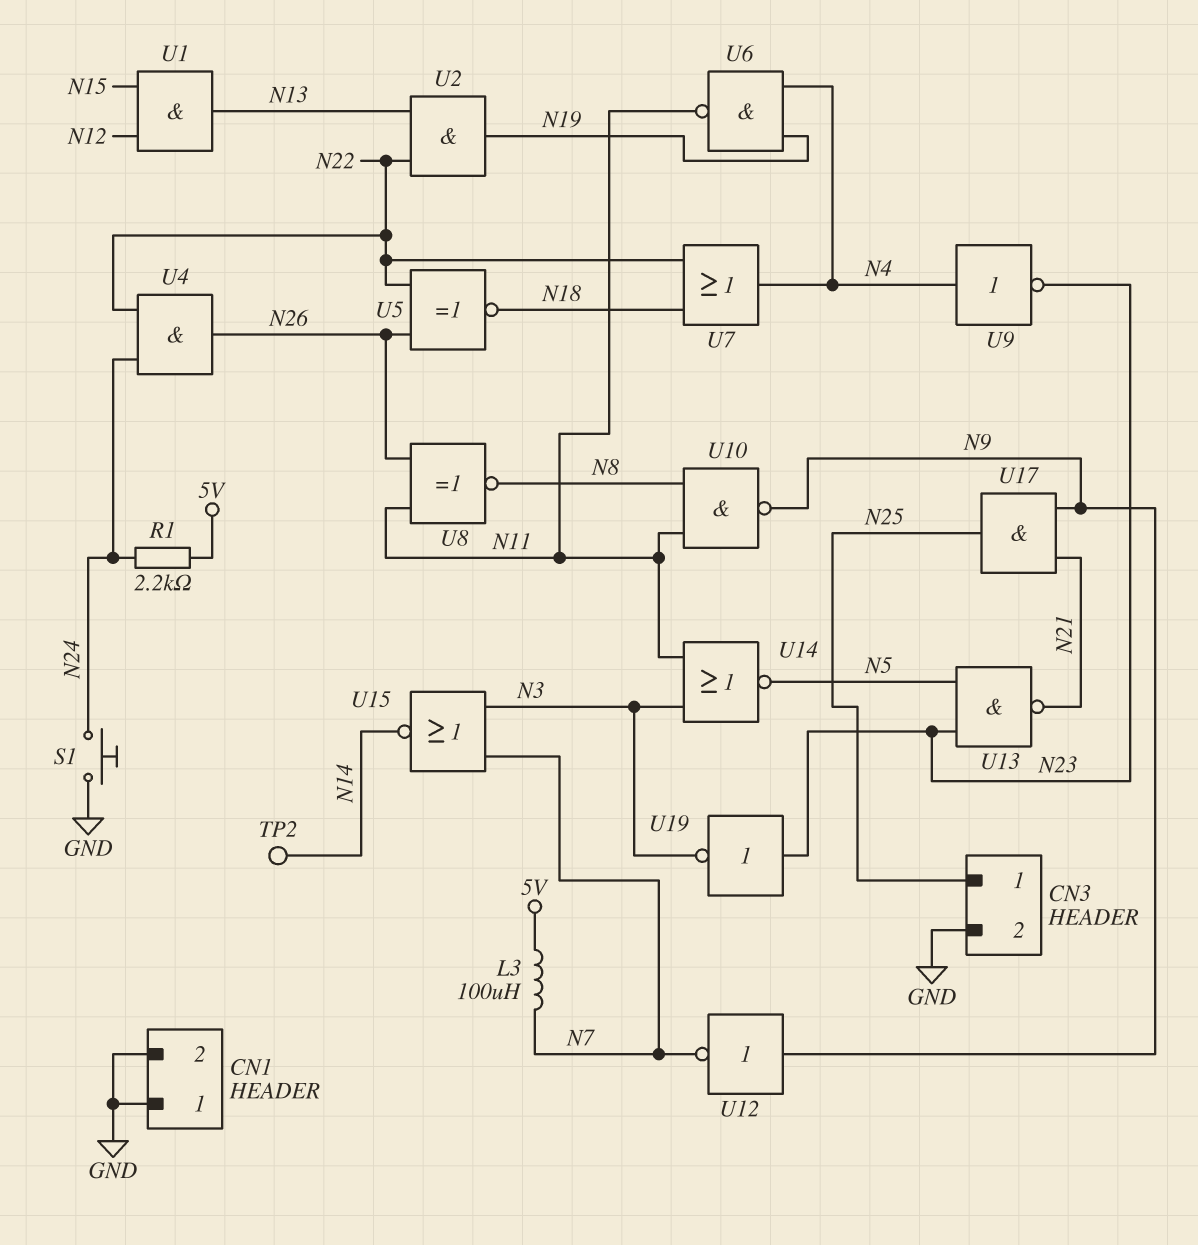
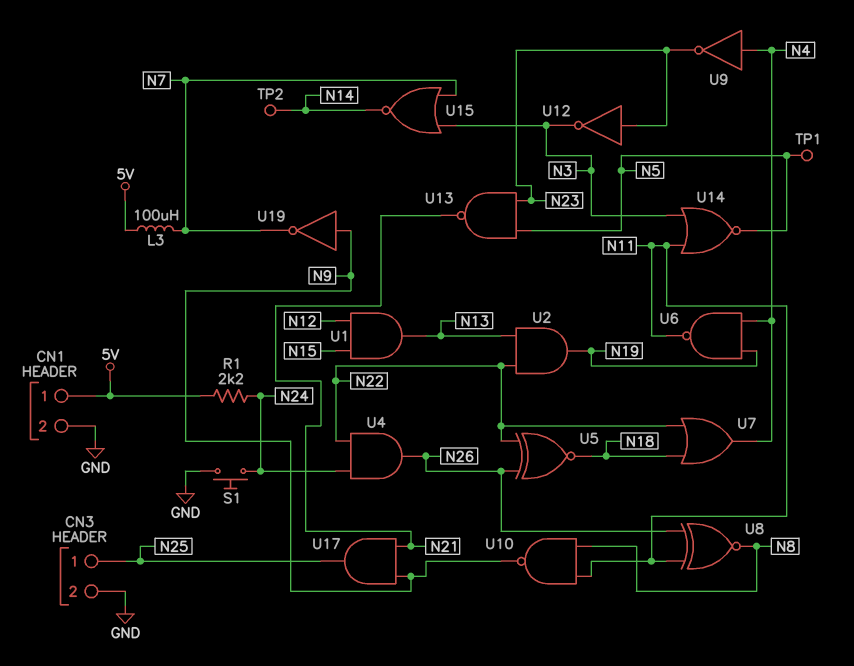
CN1 pin 1: GND -> 5V
TP1: none -> test point (N5)
U12: NOT (in N9, out N7) -> NOT (in N23, out N3)
U19: NOT (in N23, out N3) -> NOT (in N9, out N7)

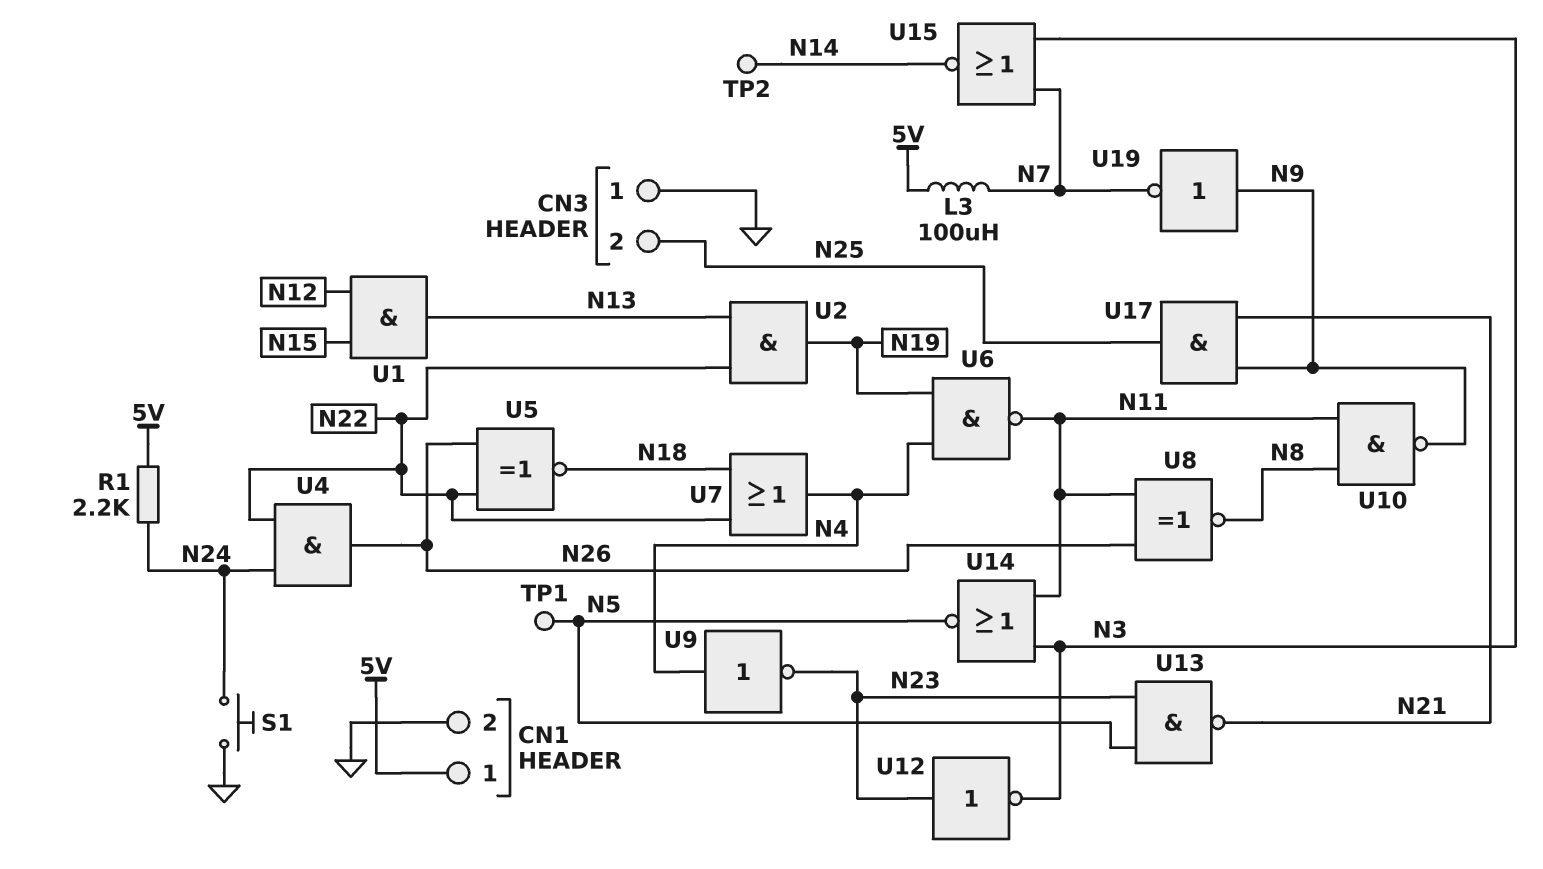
CN3 pin 1: N25 -> GND
CN3 pin 2: GND -> N25

